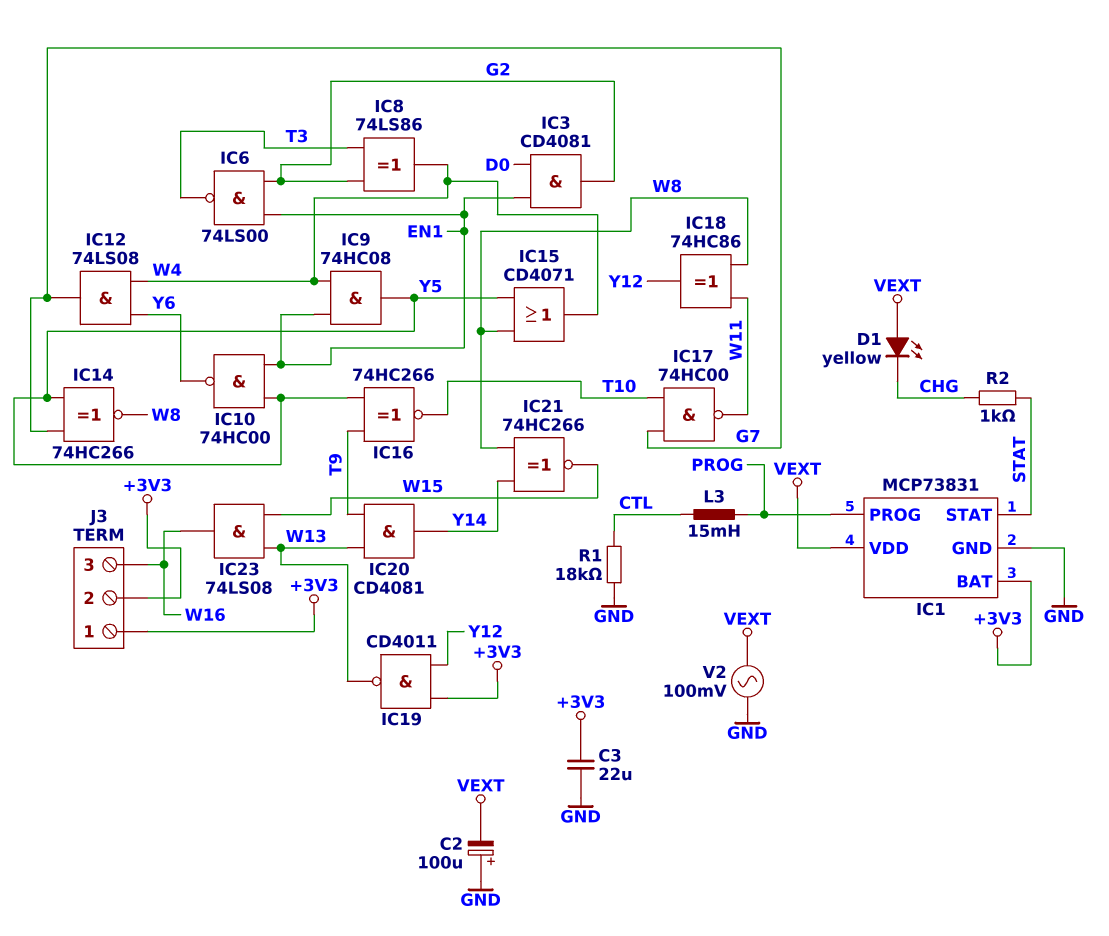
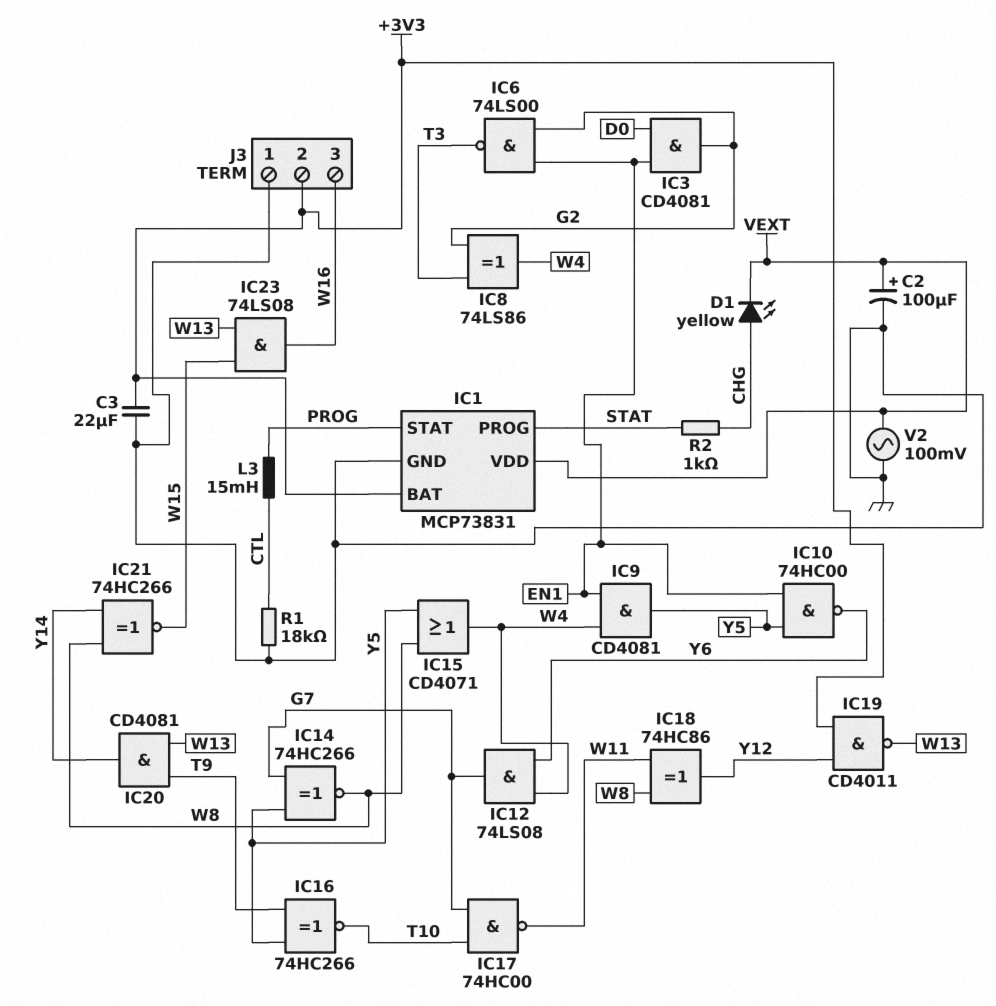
C2: 100uF (plus GND, minus VEXT) -> 100uF (plus VEXT, minus GND)
D1: LED yellow (A VEXT, K CHG) -> LED yellow (A CHG, K VEXT)
IC1 pin PROG: PROG -> STAT
IC1 pin STAT: STAT -> PROG
IC9: AND 74HC08 (in EN1, in W4, out Y5) -> AND CD4081 (in EN1, in W4, out Y5)
J3 pin 1: +3V3 -> GND

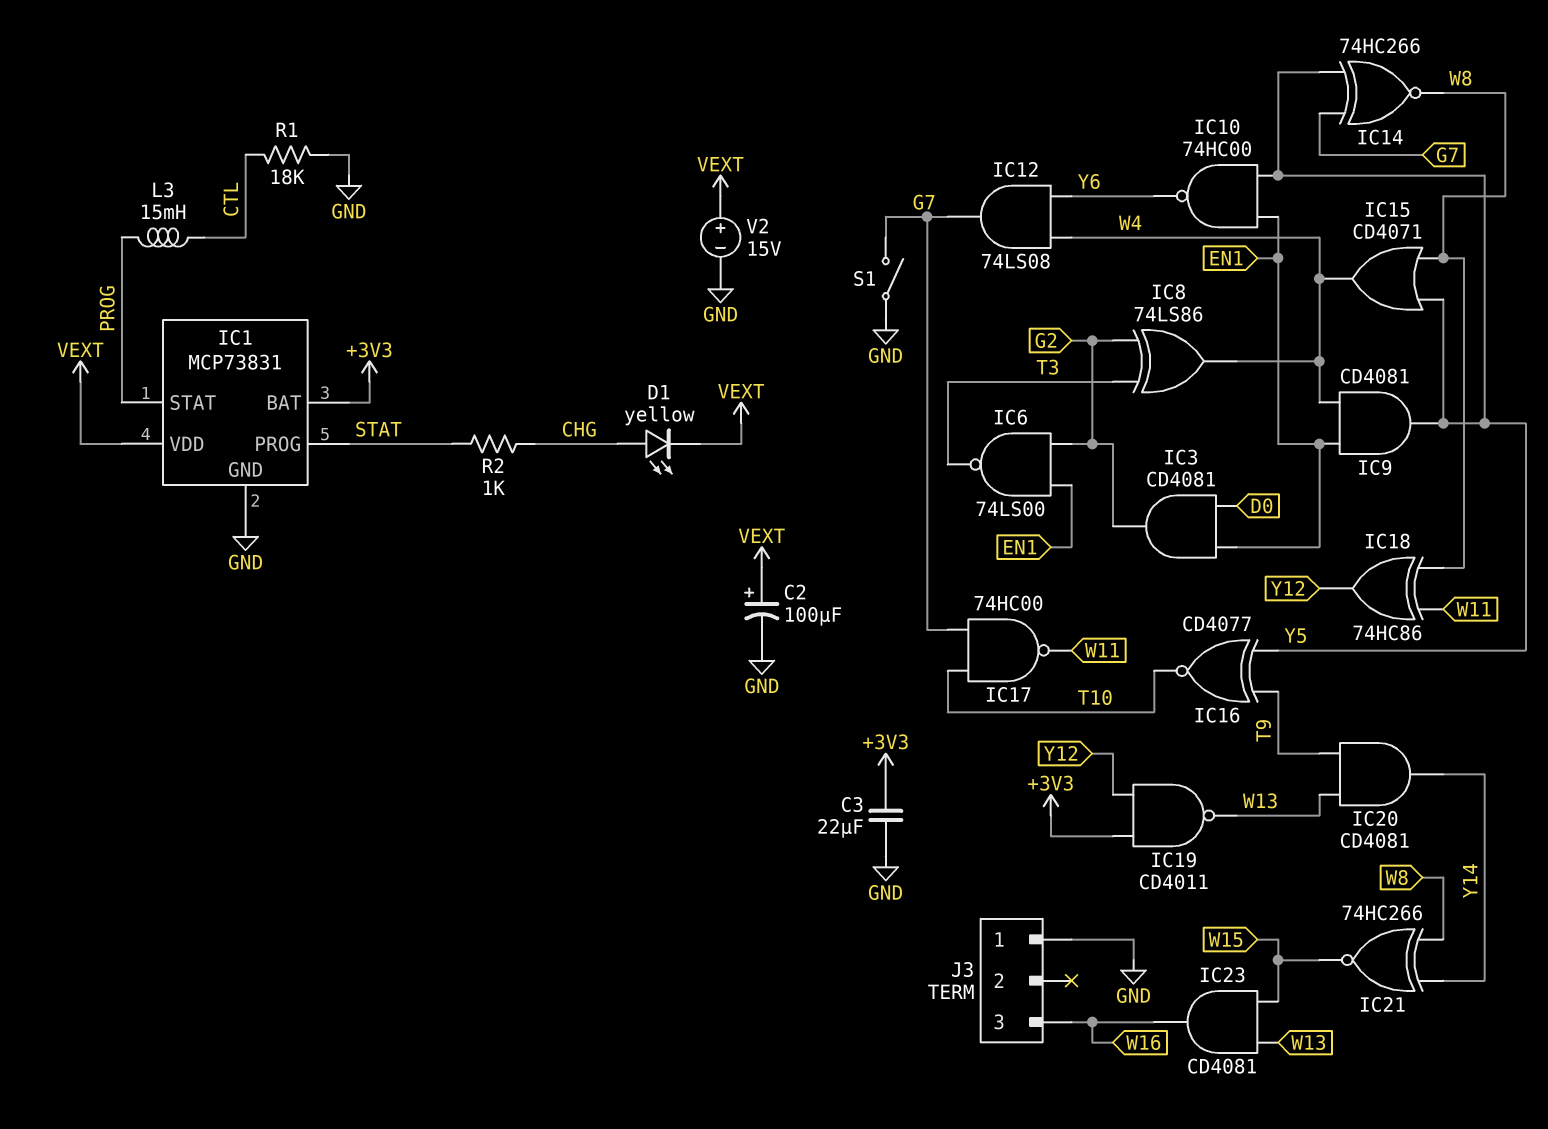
IC16: XNOR 74HC266 (in T9, in Y5, out T10) -> XNOR CD4077 (in T9, in Y5, out T10)
IC23: AND 74LS08 (in W13, in W15, out W16) -> AND CD4081 (in W13, in W15, out W16)
J3 pin 2: +3V3 -> none
S1: none -> switch (G7, GND)
V2: AC 100mV (GND, VEXT) -> 15V (plus VEXT, minus GND)

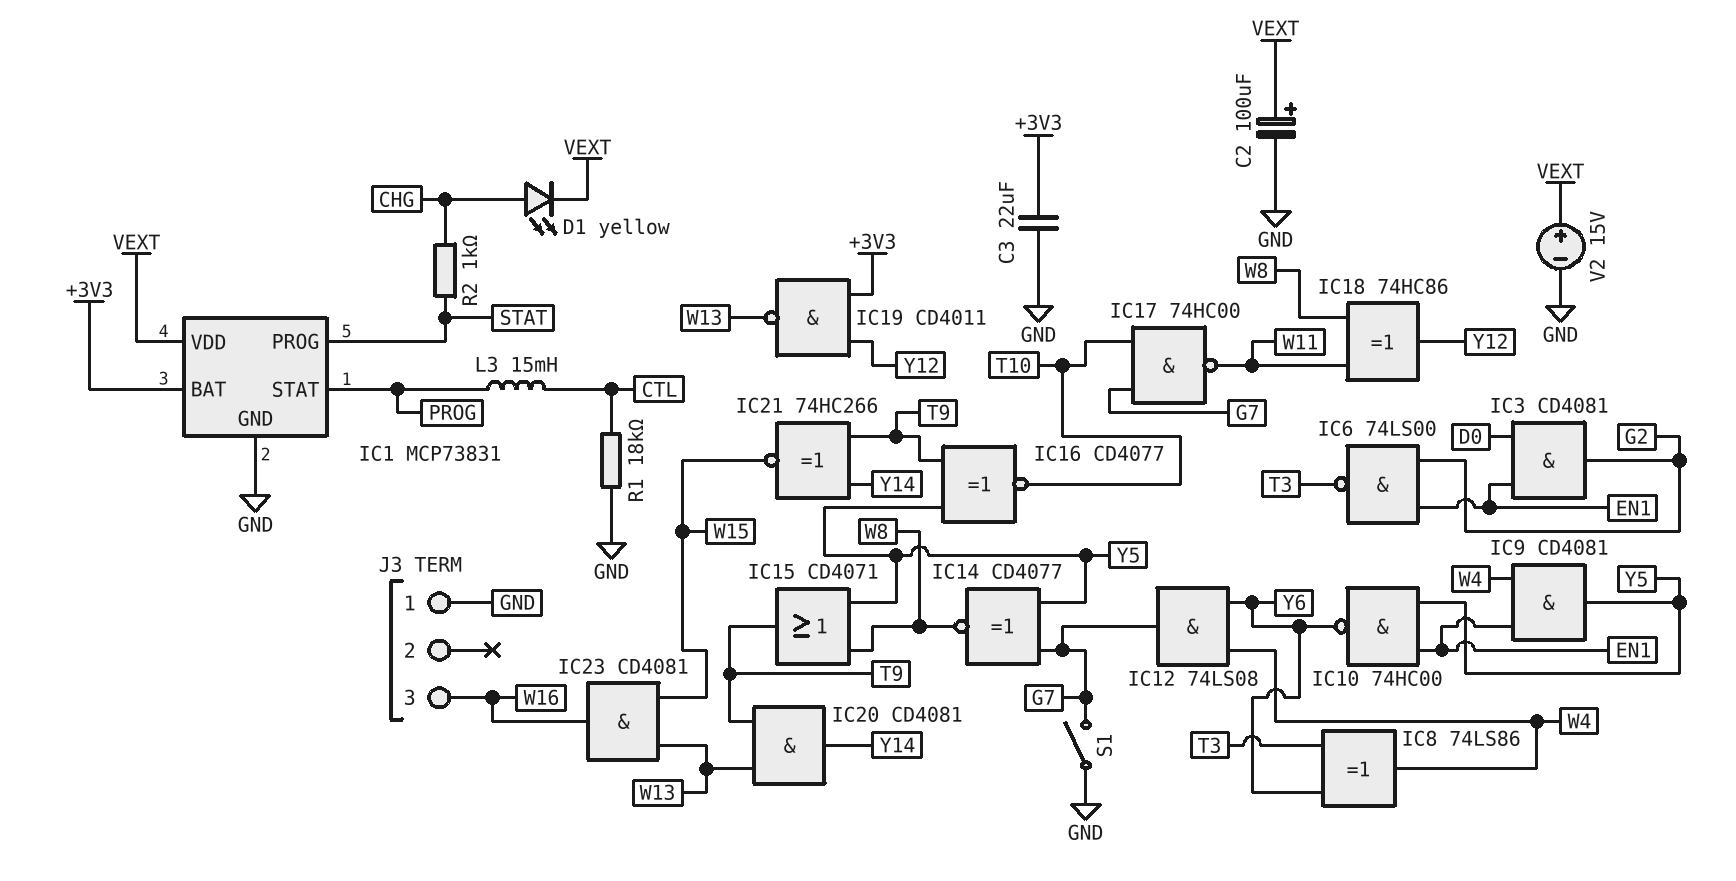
IC8: XOR 74LS86 (in G2, in T3, out W4) -> XOR 74LS86 (in T3, in Y6, out W4)
IC14: XNOR 74HC266 (in G7, in Y5, out W8) -> XNOR CD4077 (in G7, in Y5, out W8)
IC15: OR CD4071 (in W8, in Y5, out W4) -> OR CD4071 (in W8, in Y5, out T9)
IC21: XNOR 74HC266 (in W8, in Y14, out W15) -> XNOR 74HC266 (in T9, in Y14, out W15)

